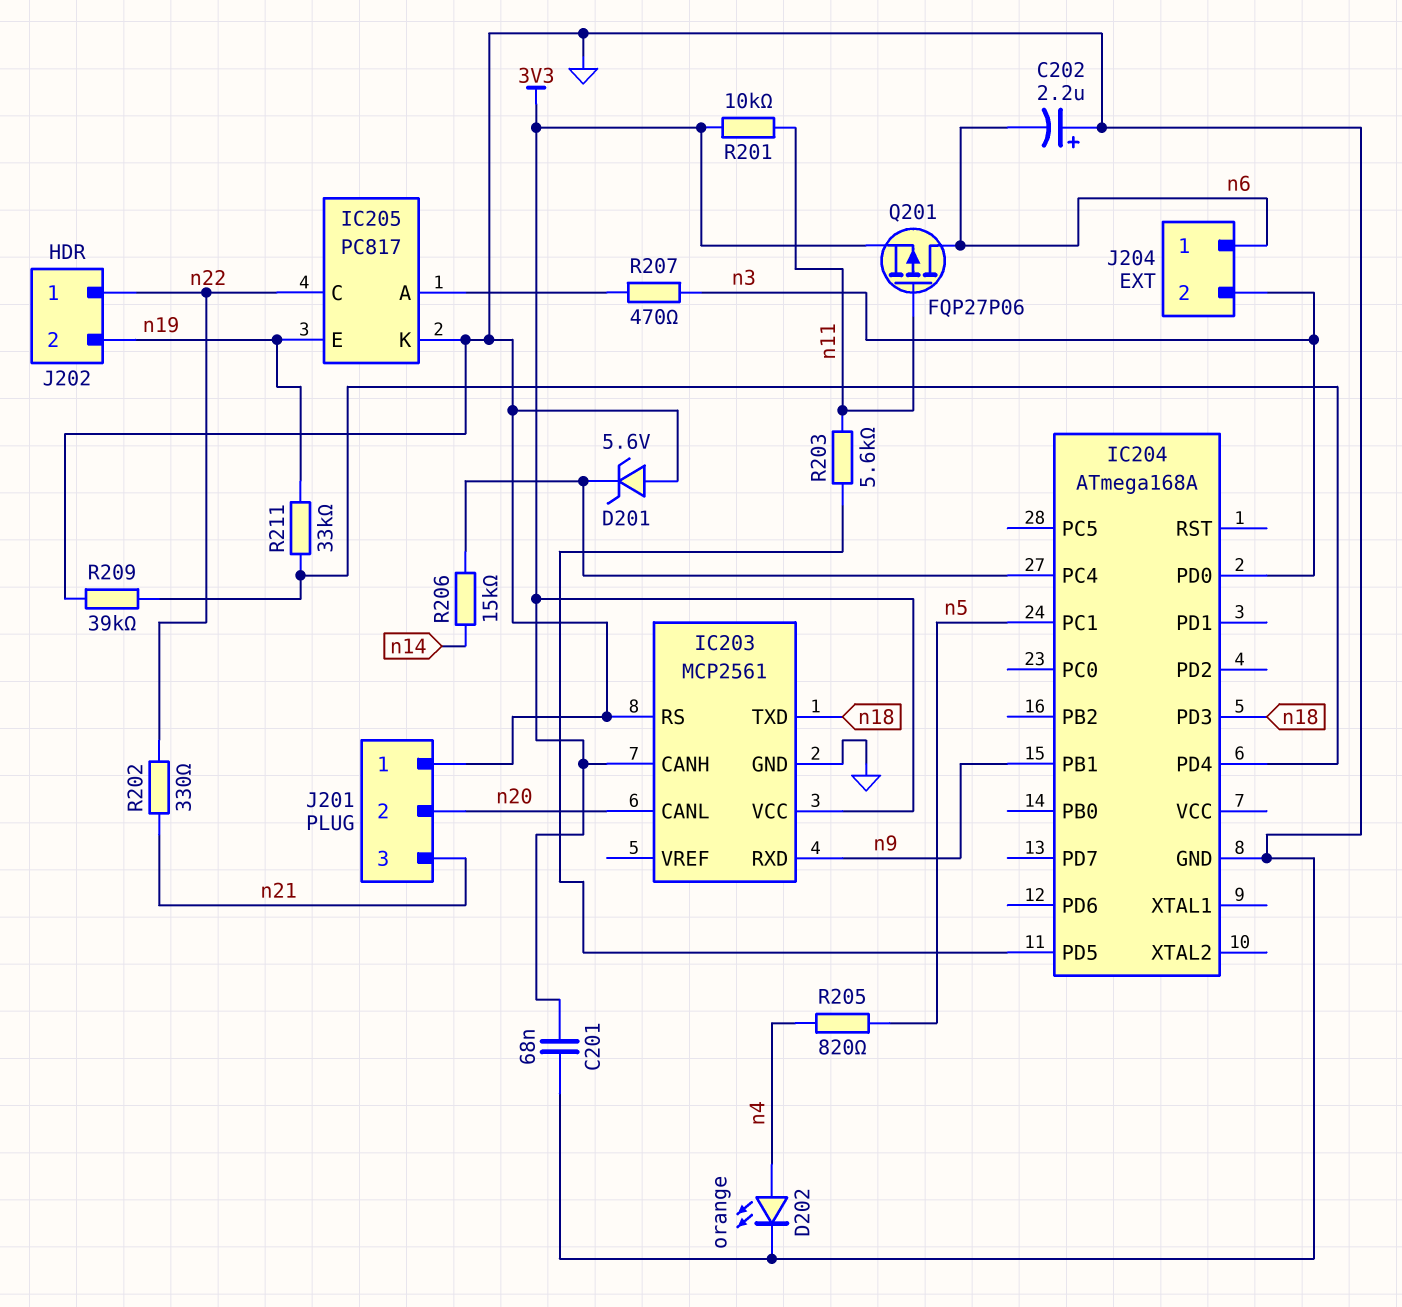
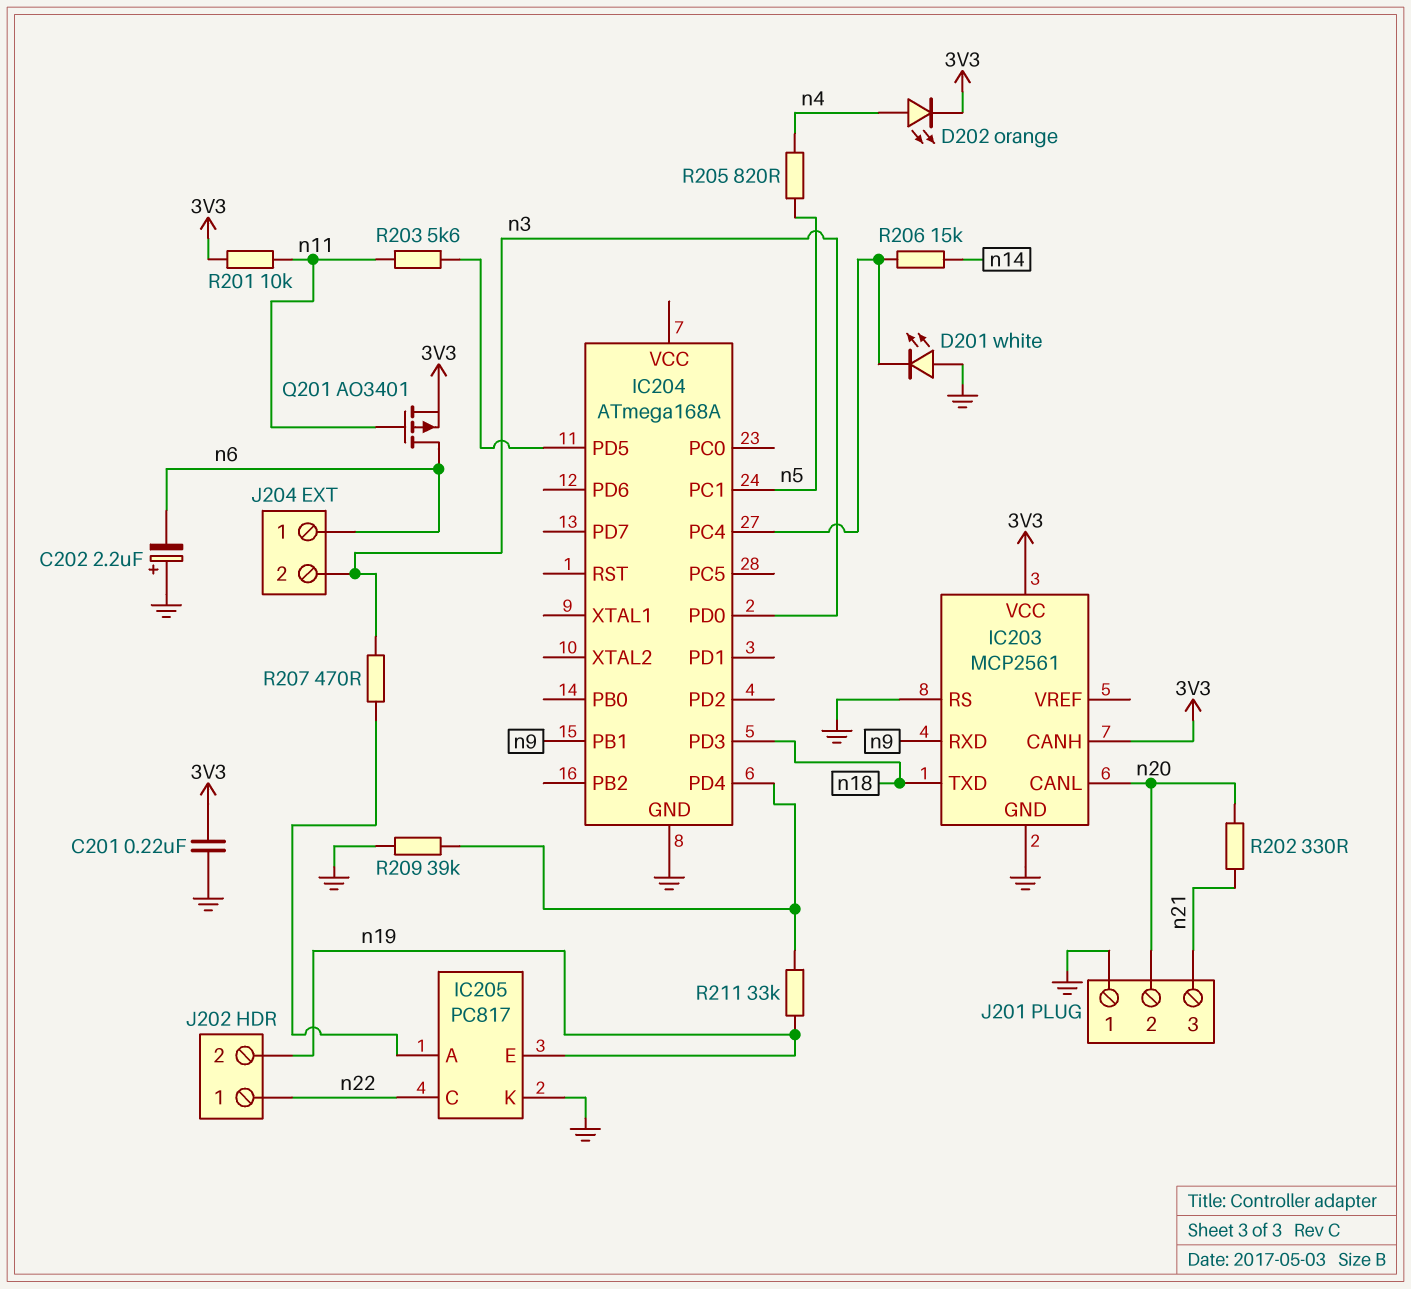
C201: 68nF (3V3, GND) -> 220nF (3V3, GND)
D201: zener 5.6V (A GND, K IC204/PC4) -> LED white (A GND, K IC204/PC4)
D202: LED orange (A n4, K GND) -> LED orange (A n4, K 3V3)
Q201: PMOS FQP27P06 (G n11, D n6, S 3V3) -> PMOS AO3401 (G n11, D n6, S 3V3)
R202: 330 (n21, n22) -> 330 (n20, n21)

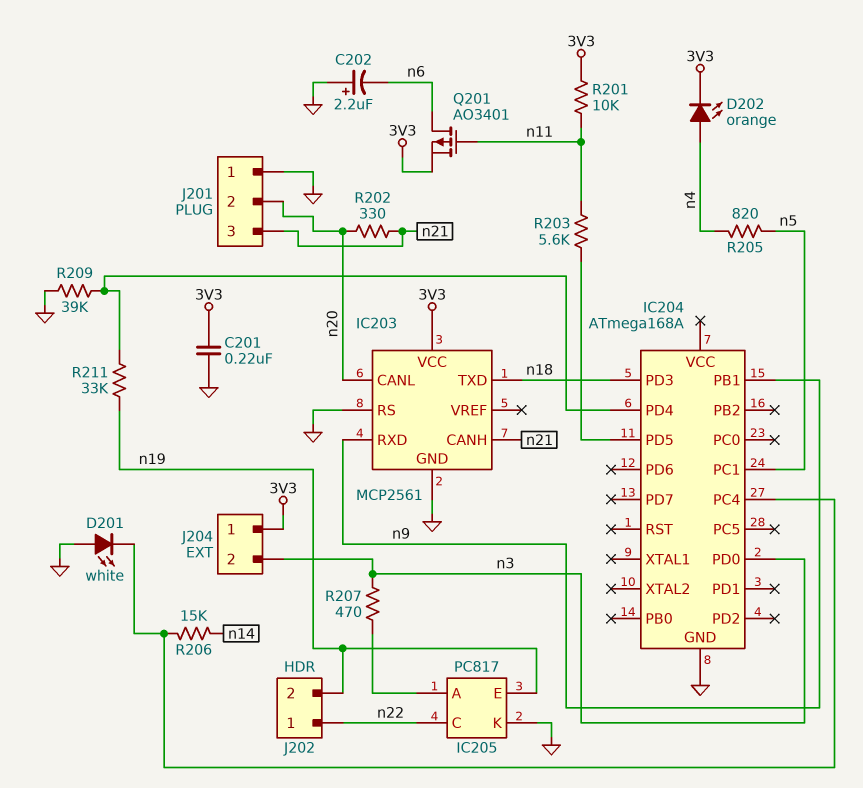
IC203 pin CANH: 3V3 -> n21
J204 pin 1: n6 -> 3V3

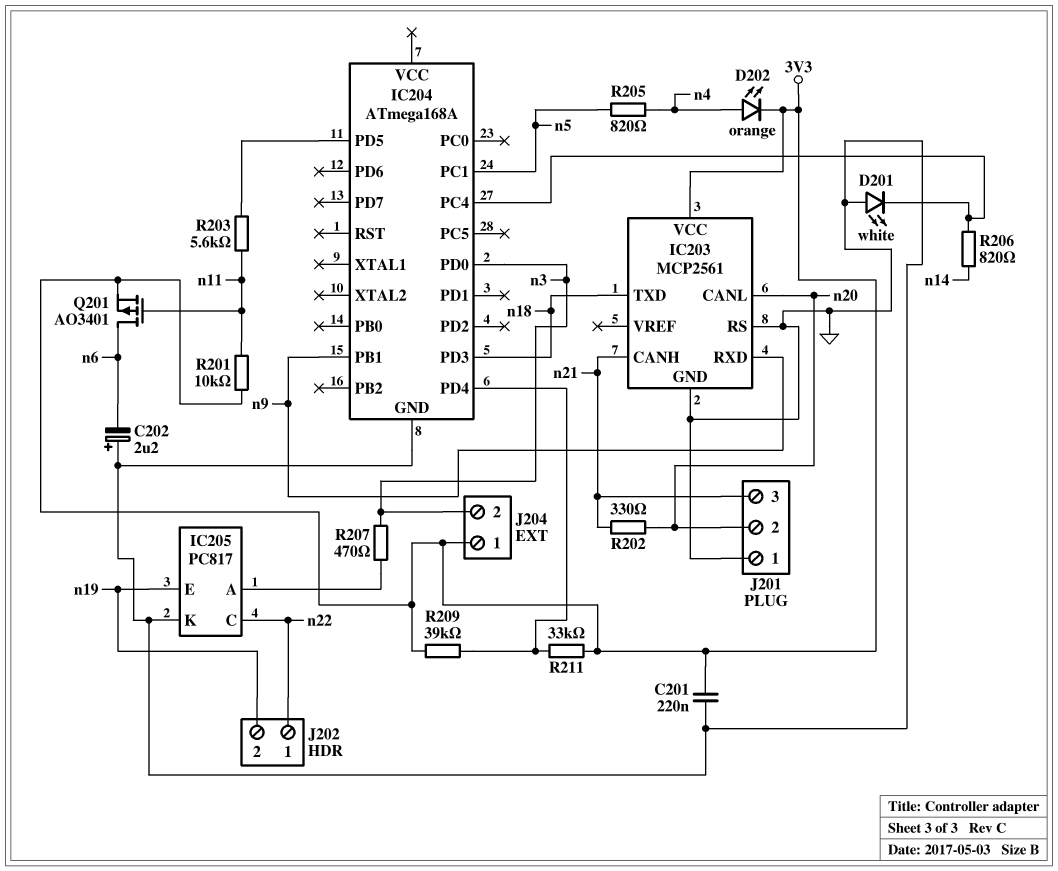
R206: 15k (IC204/PC4, n14) -> 820 (IC204/PC4, n14)
R209: 39k (GND, IC204/PD4) -> 39k (3V3, IC204/PD4)
R211: 33k (IC204/PD4, n19) -> 33k (3V3, IC204/PD4)

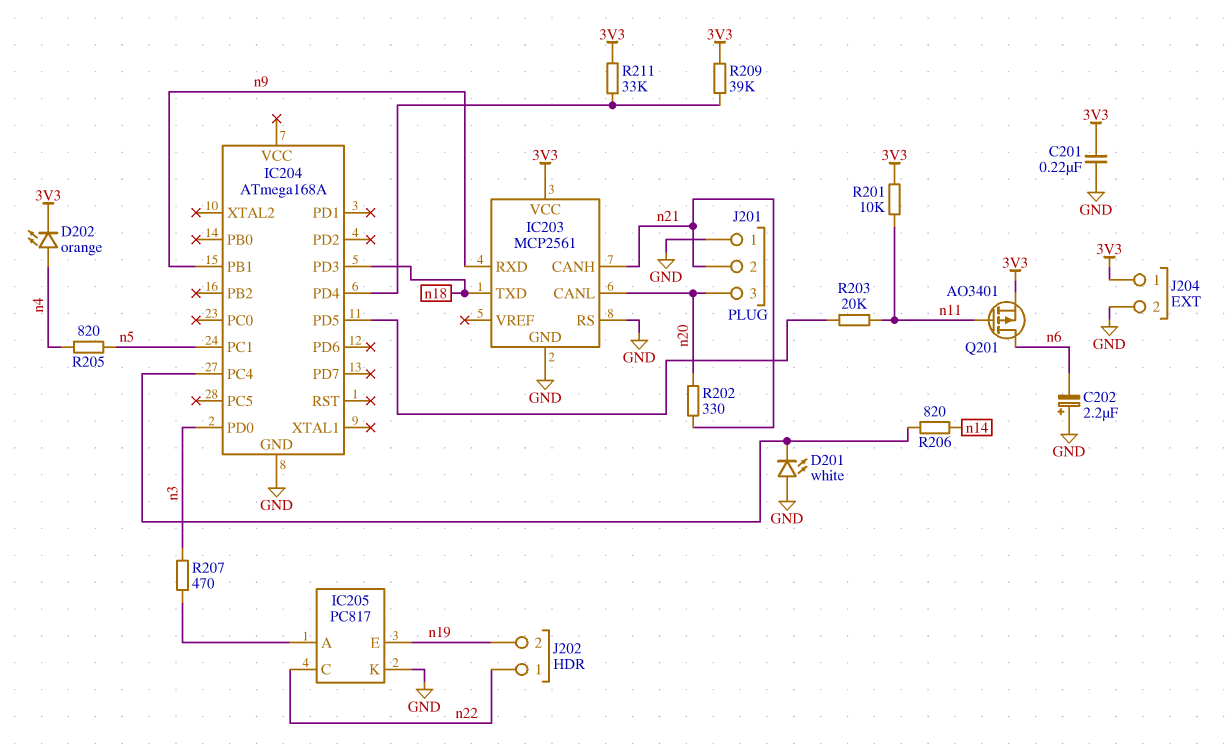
J201 pin 2: n20 -> n21
J201 pin 3: n21 -> n20
J204 pin 2: n3 -> GND
R203: 5.6k (IC204/PD5, n11) -> 20k (IC204/PD5, n11)

